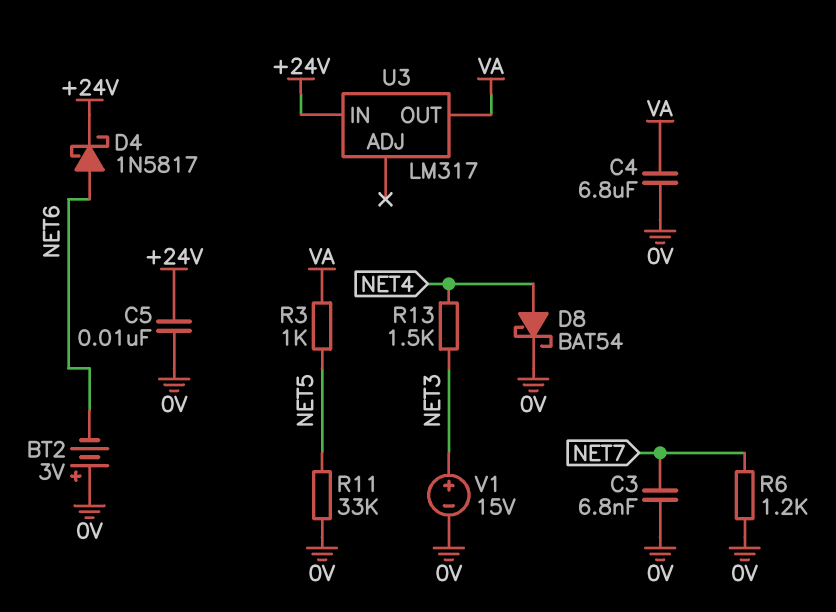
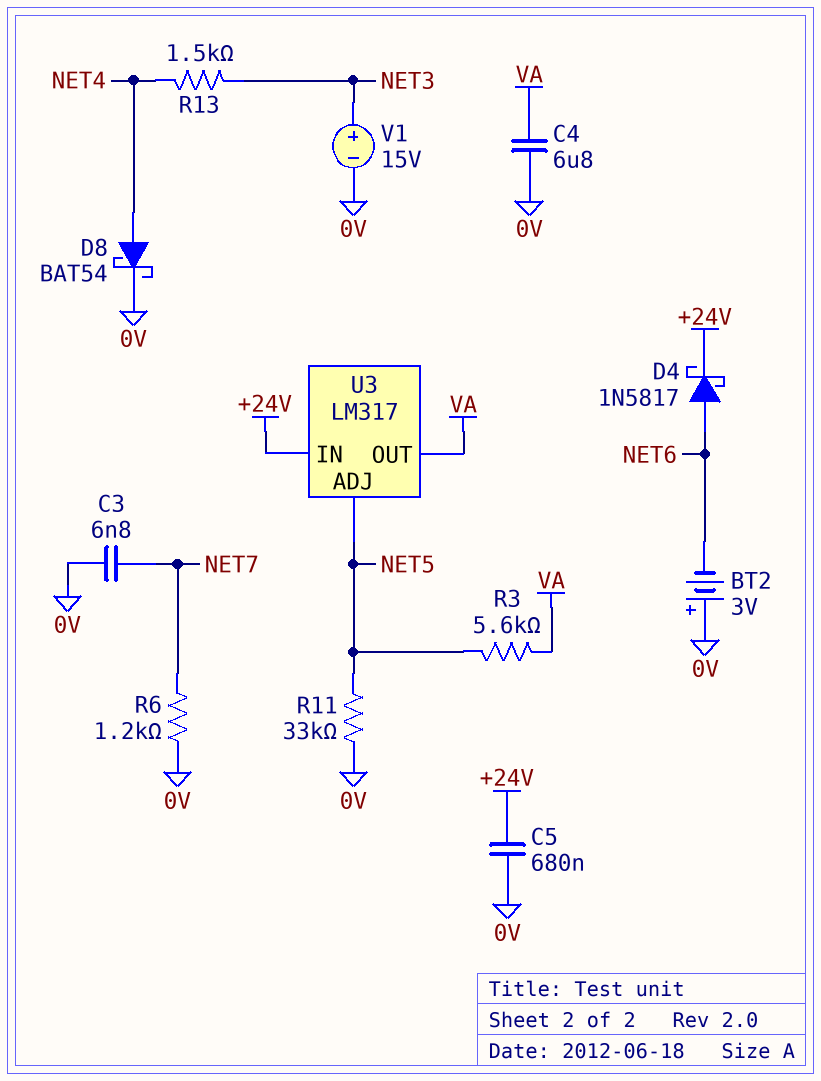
C5: 10nF (+24V, 0V) -> 680nF (+24V, 0V)
R3: 1k (NET5, VA) -> 5.6k (NET5, VA)
U3 pin ADJ: none -> NET5

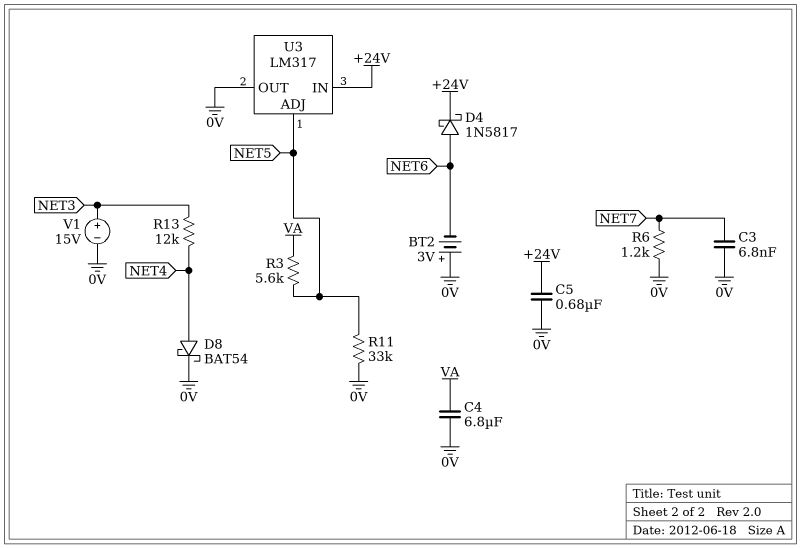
R13: 1.5k (NET3, NET4) -> 12k (NET3, NET4)
U3 pin OUT: VA -> 0V

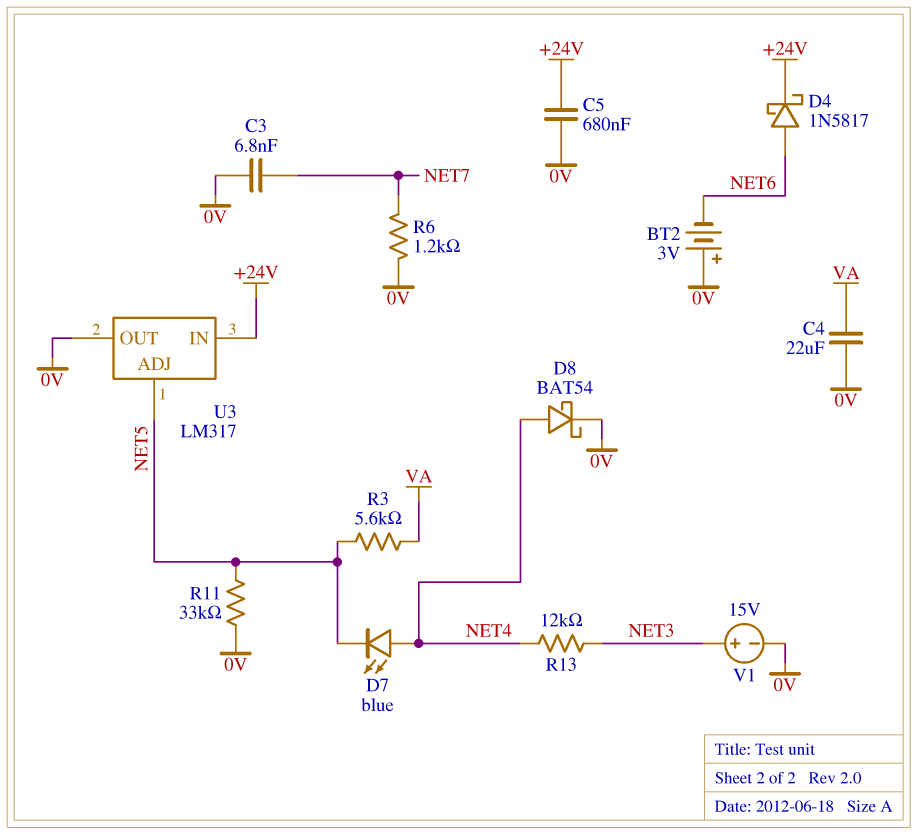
C4: 6.8uF (0V, VA) -> 22uF (0V, VA)
D7: none -> LED blue (A NET4, K NET5)

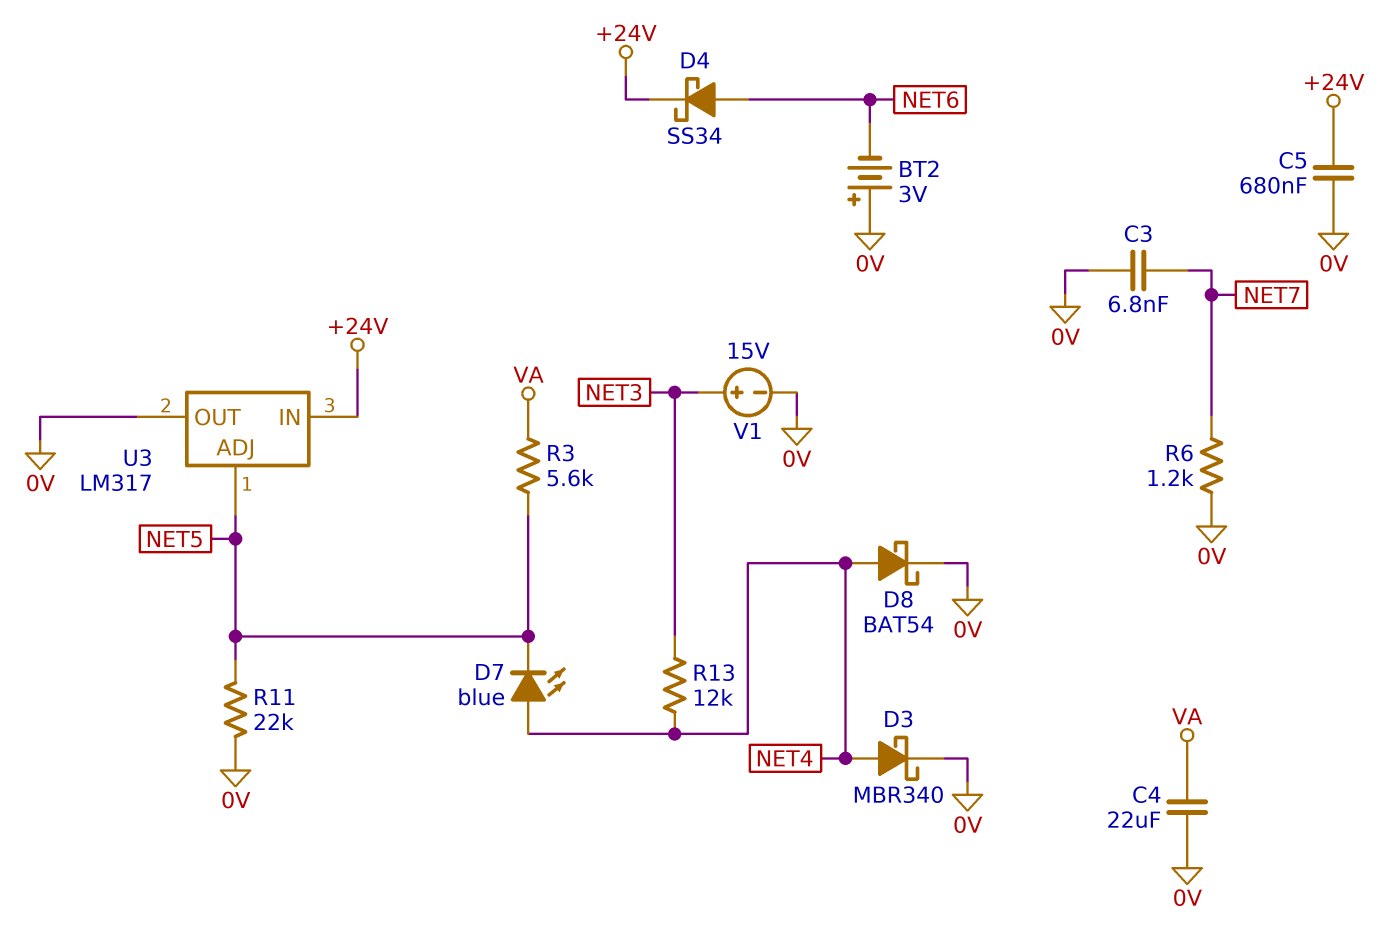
D3: none -> schottky MBR340 (A NET4, K 0V)
D4: schottky 1N5817 (A NET6, K +24V) -> schottky SS34 (A NET6, K +24V)
R11: 33k (0V, NET5) -> 22k (0V, NET5)

